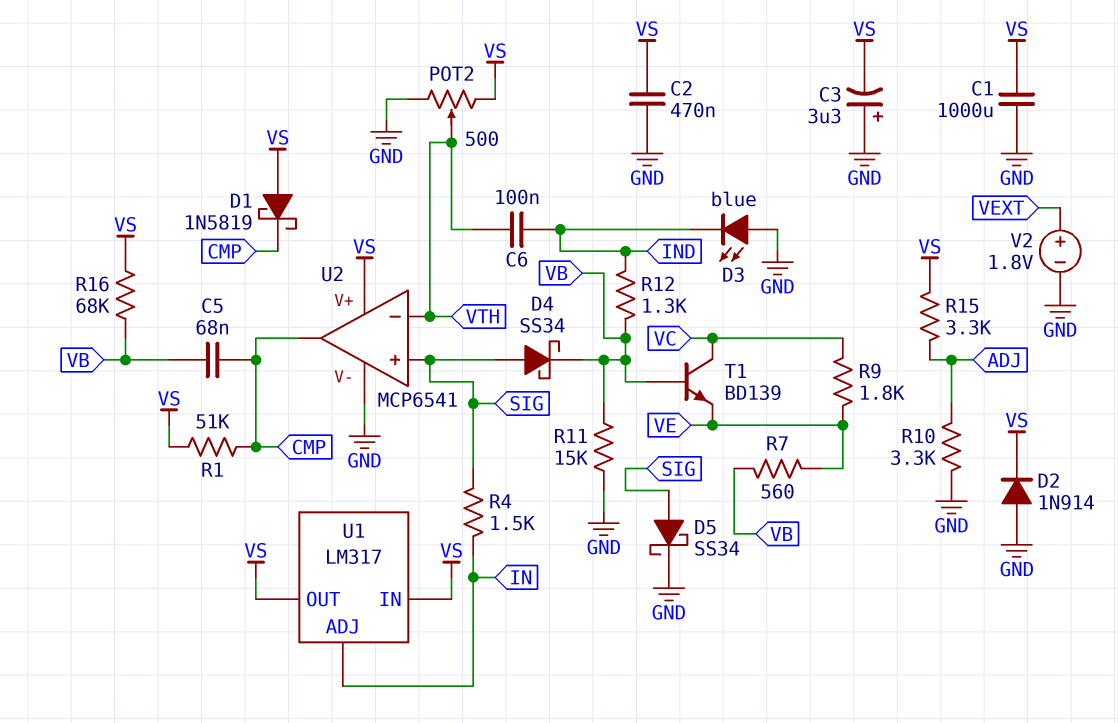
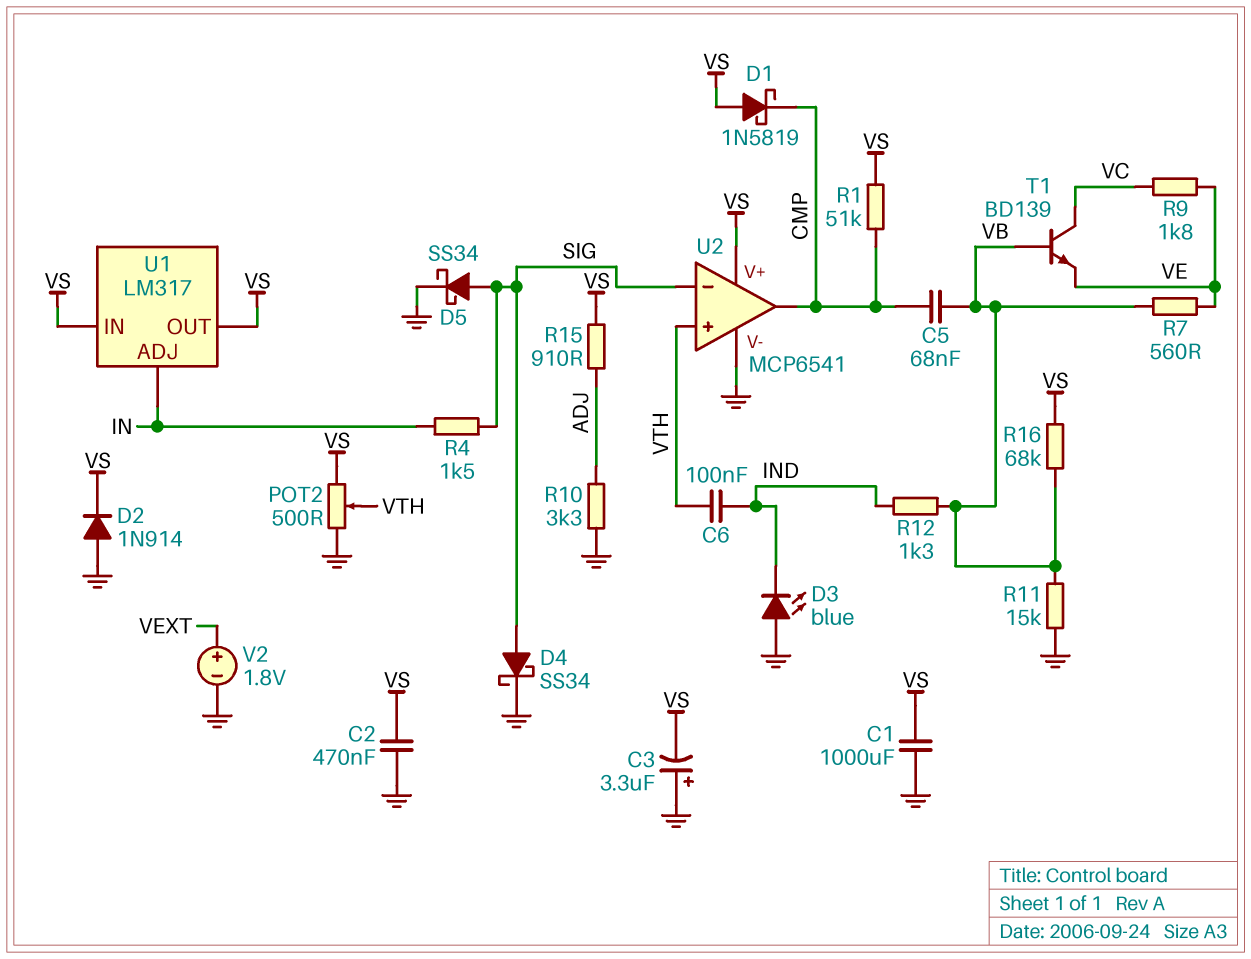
D4: schottky SS34 (A SIG, K VB) -> schottky SS34 (A SIG, K GND)
R15: 3.3k (ADJ, VS) -> 910 (ADJ, VS)
U2 pin in+: SIG -> VTH
U2 pin in-: VTH -> SIG

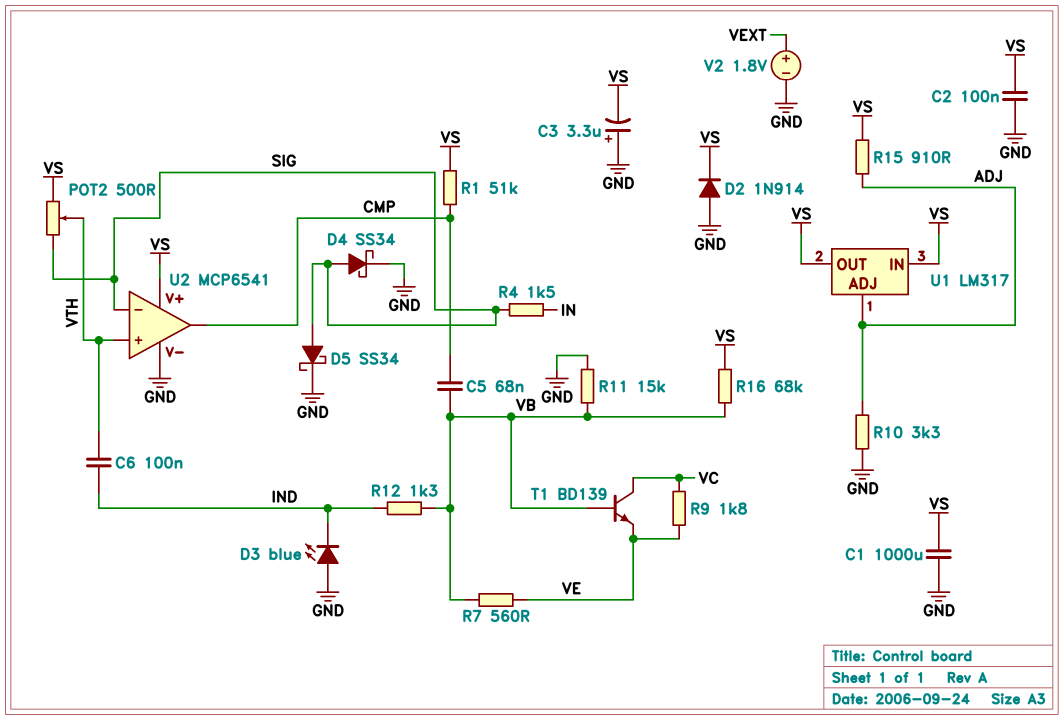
C2: 470nF (GND, VS) -> 100nF (GND, VS)
D1: schottky 1N5819 (A VS, K CMP) -> none
POT2: 500 (GND, VS, wiper VTH) -> 500 (SIG, VS, wiper VTH)
U1 pin ADJ: IN -> ADJ

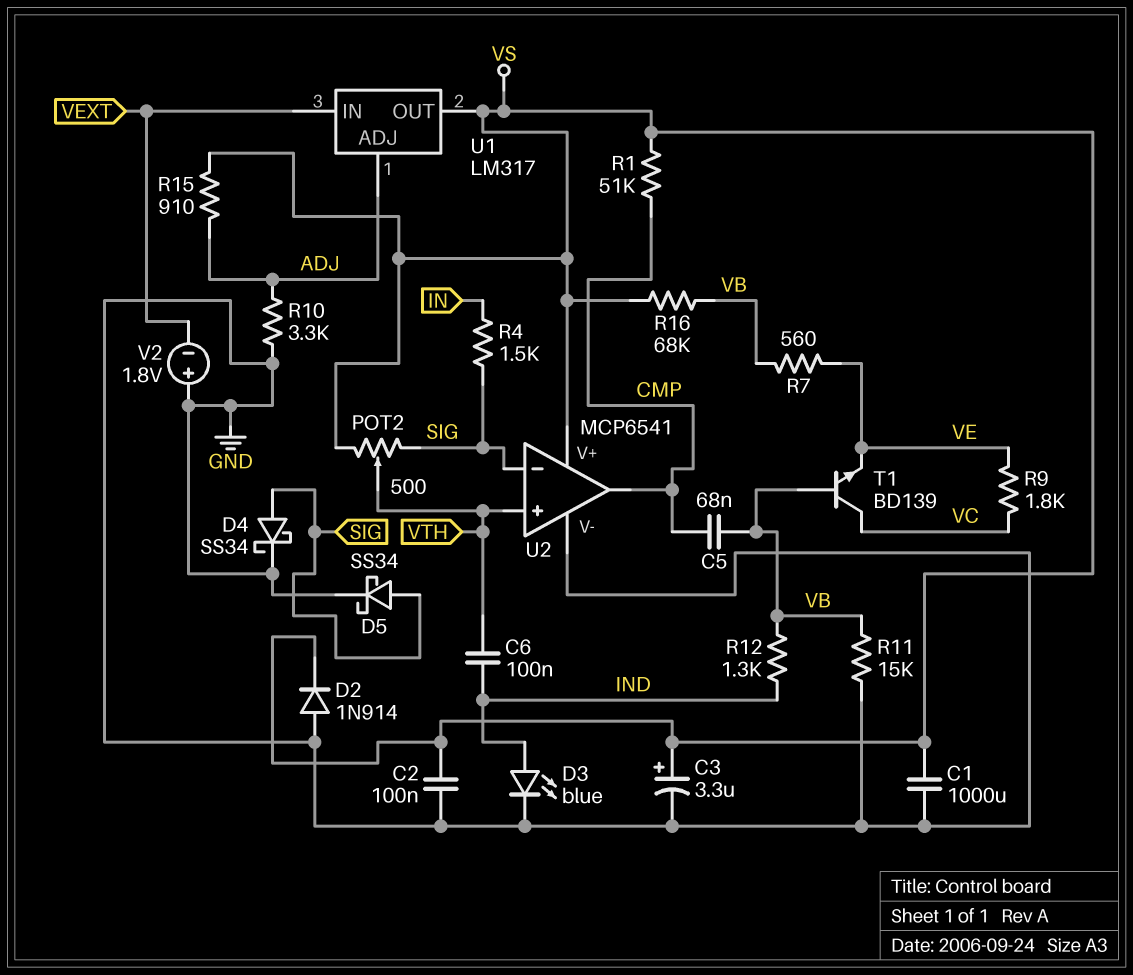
C3: 3.3uF (plus GND, minus VS) -> 3.3uF (plus VS, minus GND)
D3: LED blue (A GND, K IND) -> LED blue (A IND, K GND)
U1 pin IN: VS -> VEXT
V2: 1.8V (plus VEXT, minus GND) -> 1.8V (plus GND, minus VEXT)

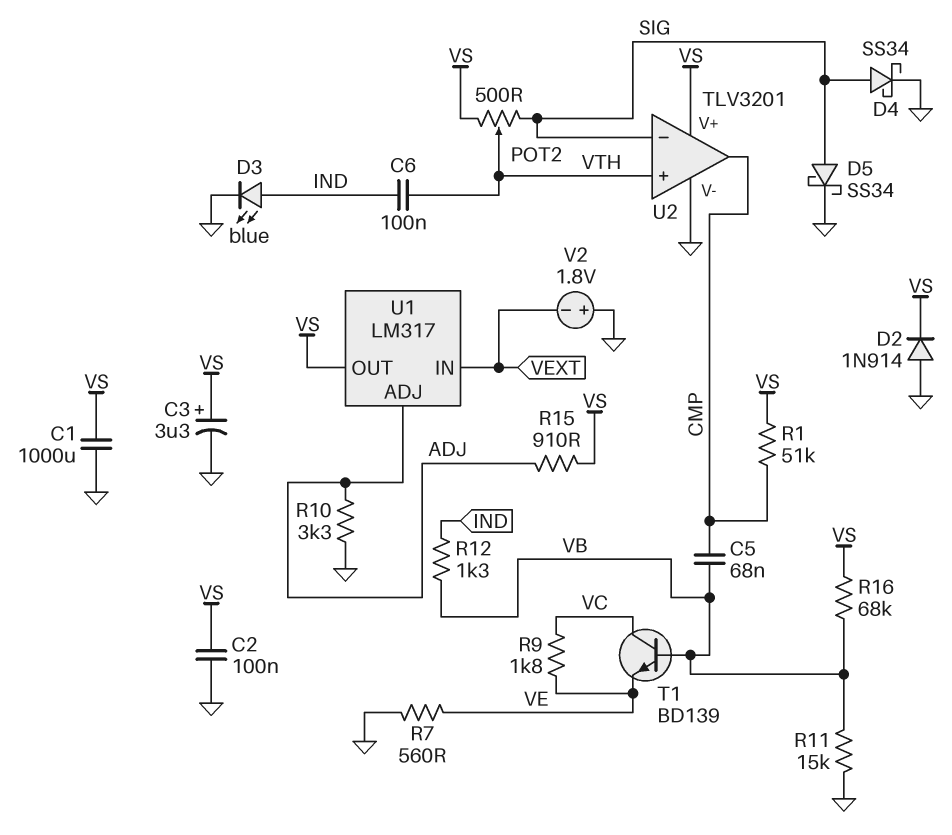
R4: 1.5k (IN, SIG) -> none
R7: 560 (VB, VE) -> 560 (GND, VE)
U2: MCP6541 -> TLV3201

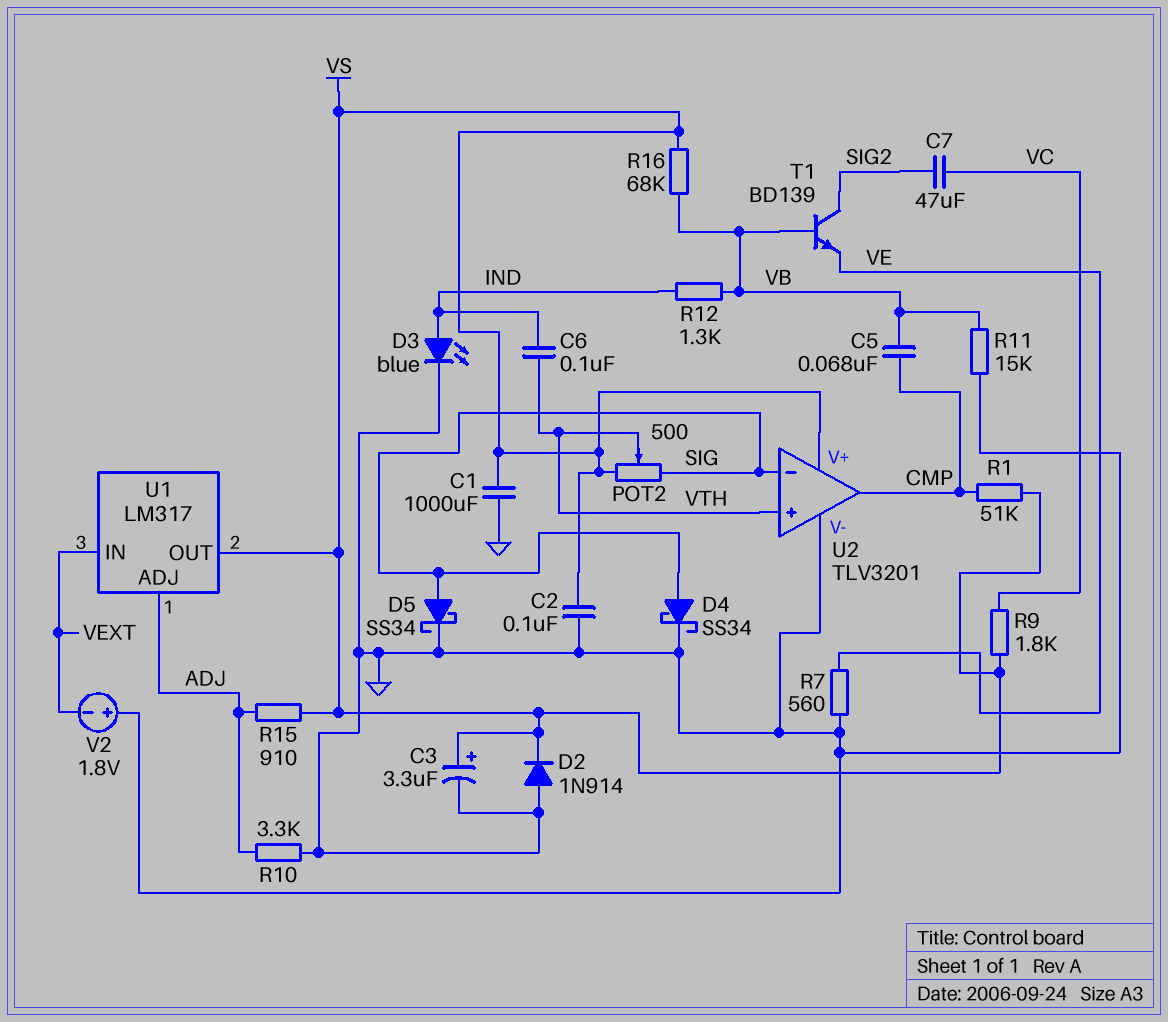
C7: none -> 47uF (SIG2, VC)
R9: 1.8k (VC, VE) -> 1.8k (VC, VS)
T1: NPN BD139 (B VB, C VC, E VE) -> NPN BD139 (B VB, C SIG2, E VE)

